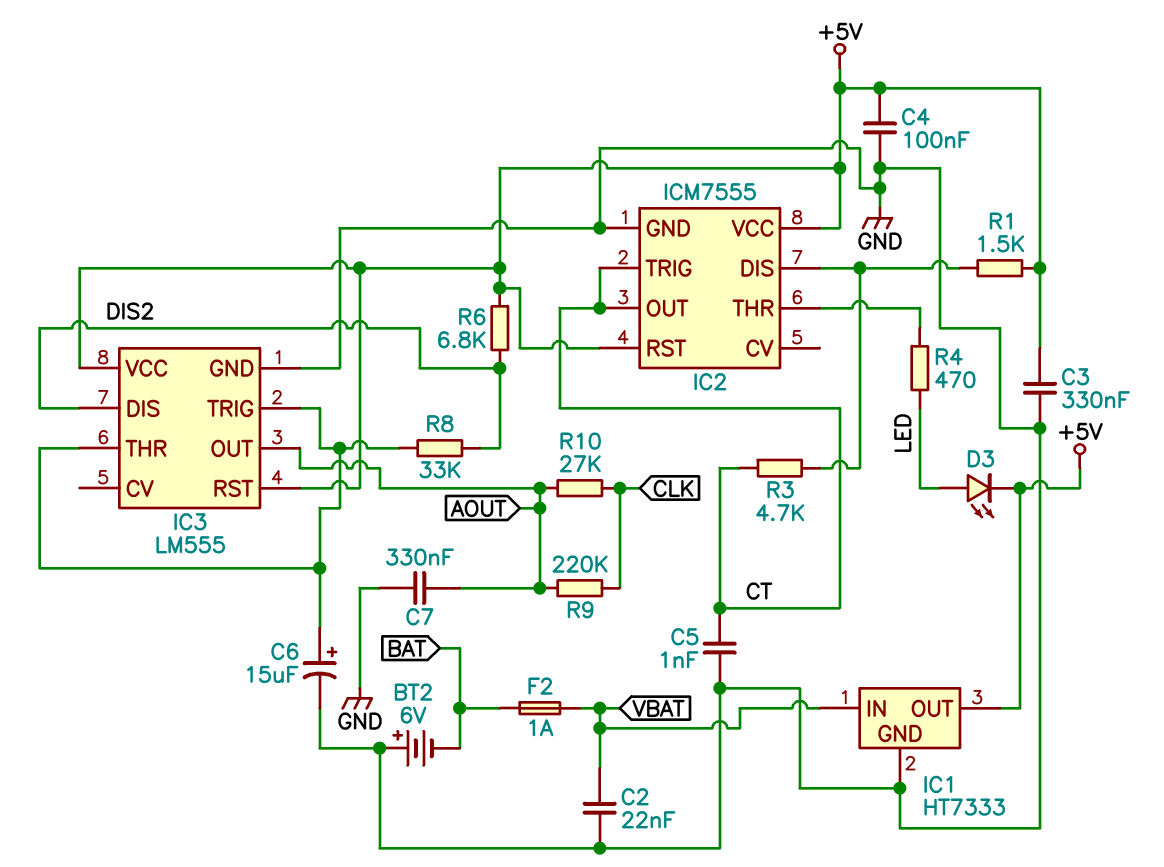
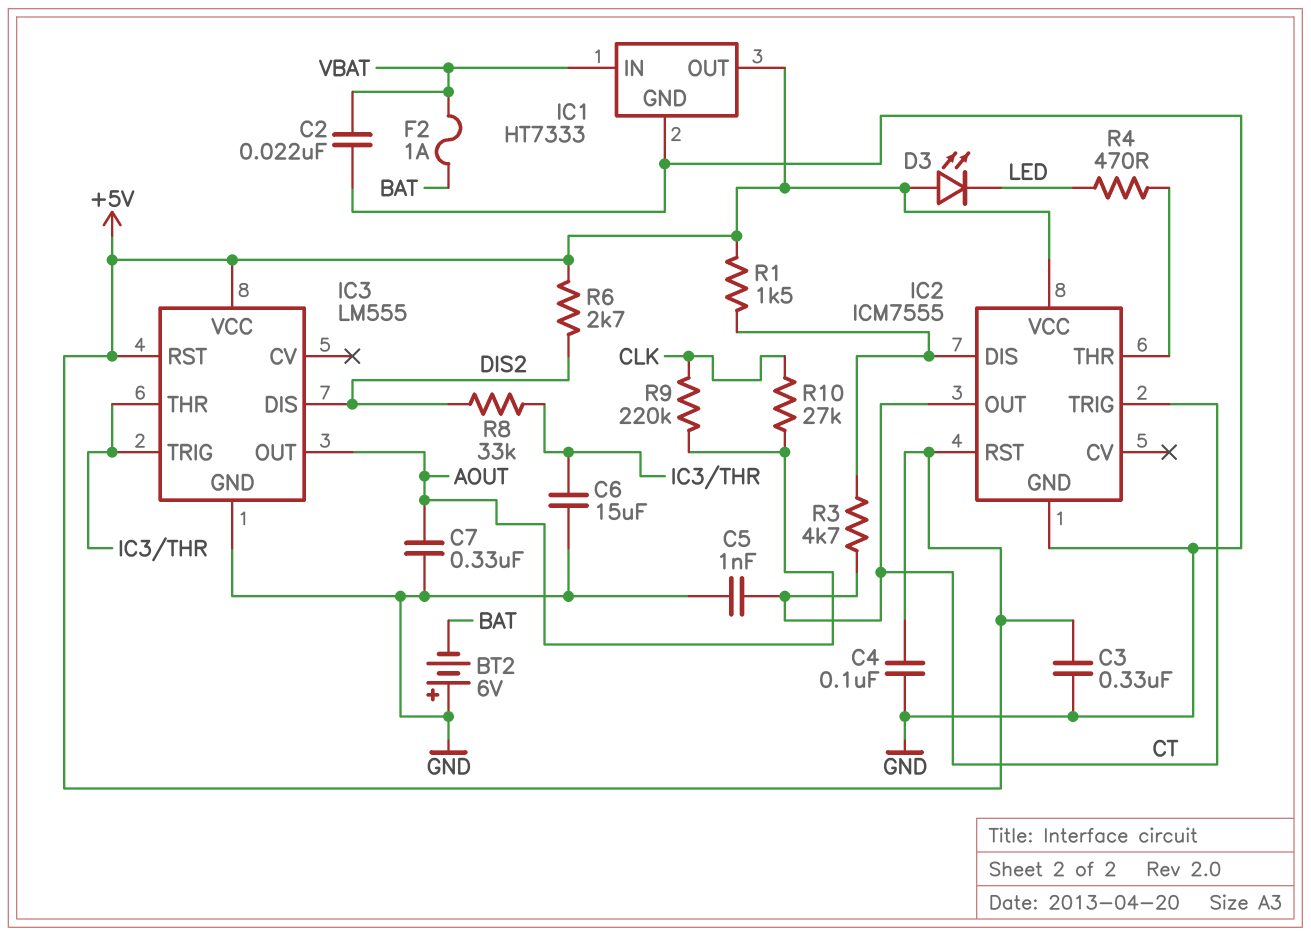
C6: 15uF (plus IC3/THR, minus GND) -> 15uF (GND, IC3/THR)
D3: LED (A LED, K +5V) -> LED (A +5V, K LED)
R6: 6.8k (+5V, DIS2) -> 2.7k (+5V, DIS2)

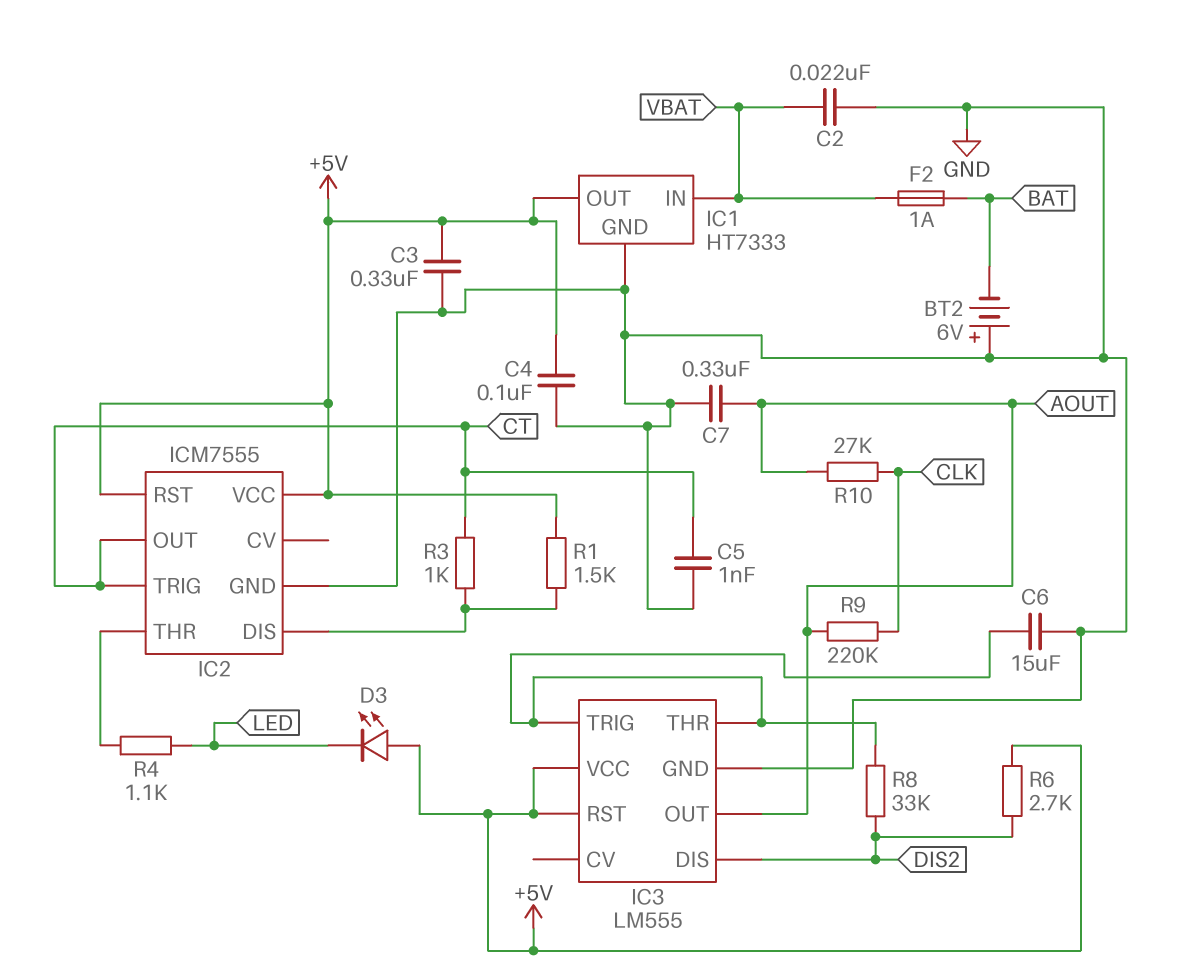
R3: 4.7k (CT, IC2/DIS) -> 1k (CT, IC2/DIS)
R4: 470 (IC2/THR, LED) -> 1.1k (IC2/THR, LED)

